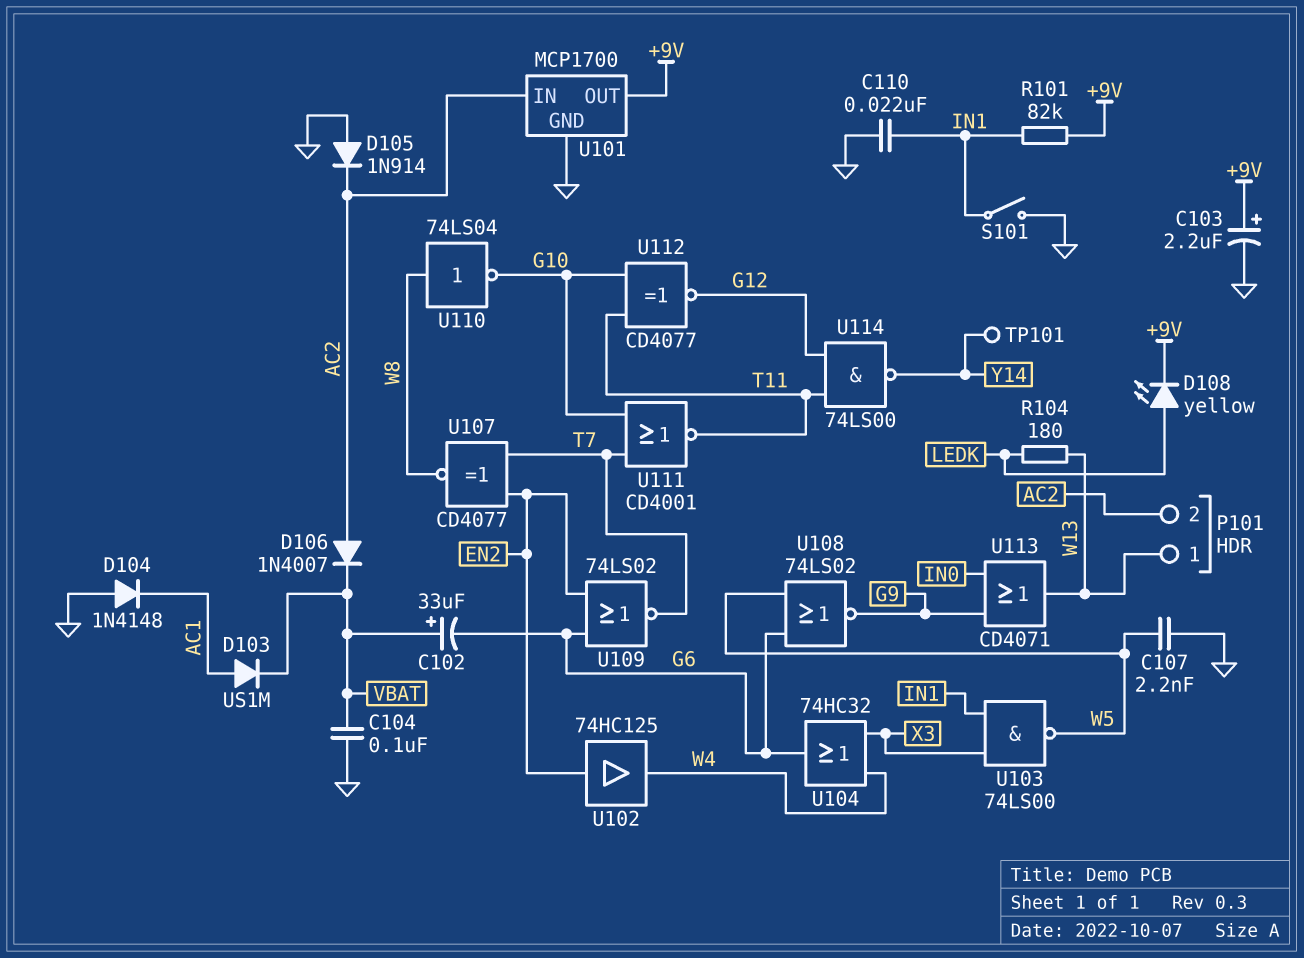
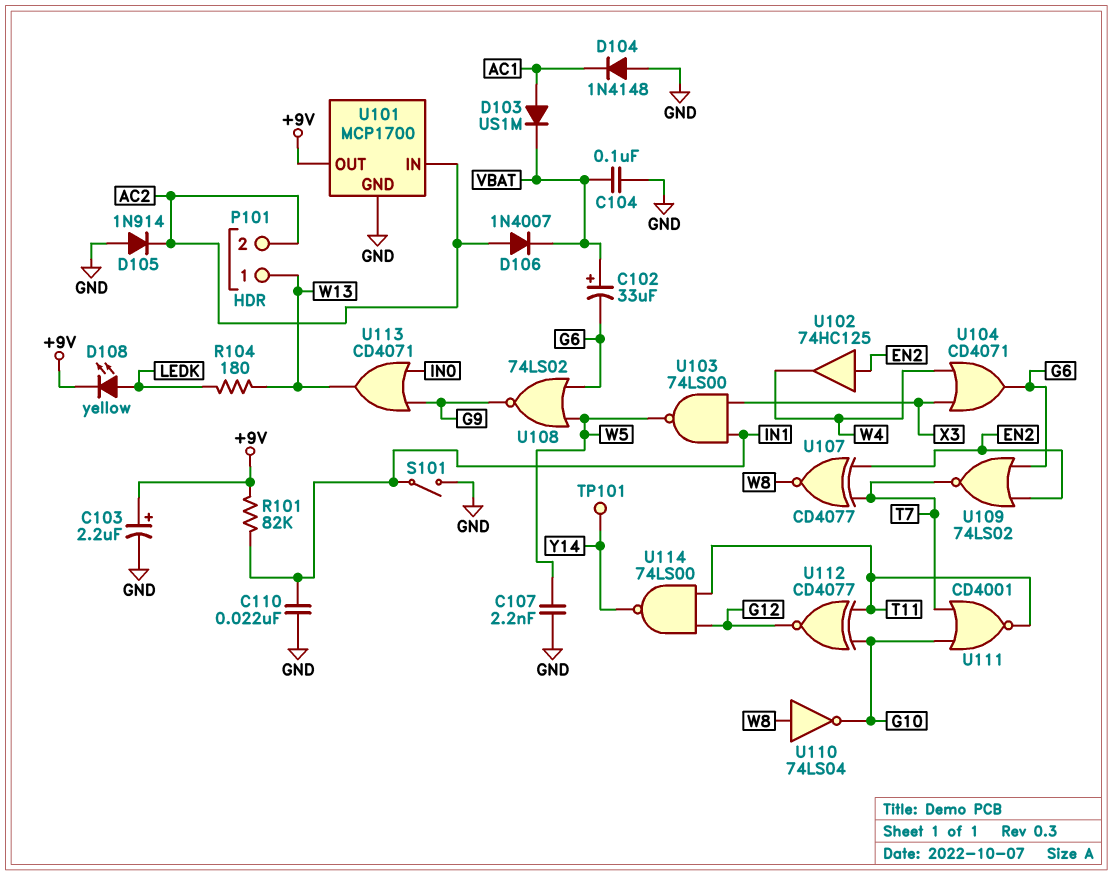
U104: OR 74HC32 (in W4, in X3, out G6) -> OR CD4071 (in W4, in X3, out G6)

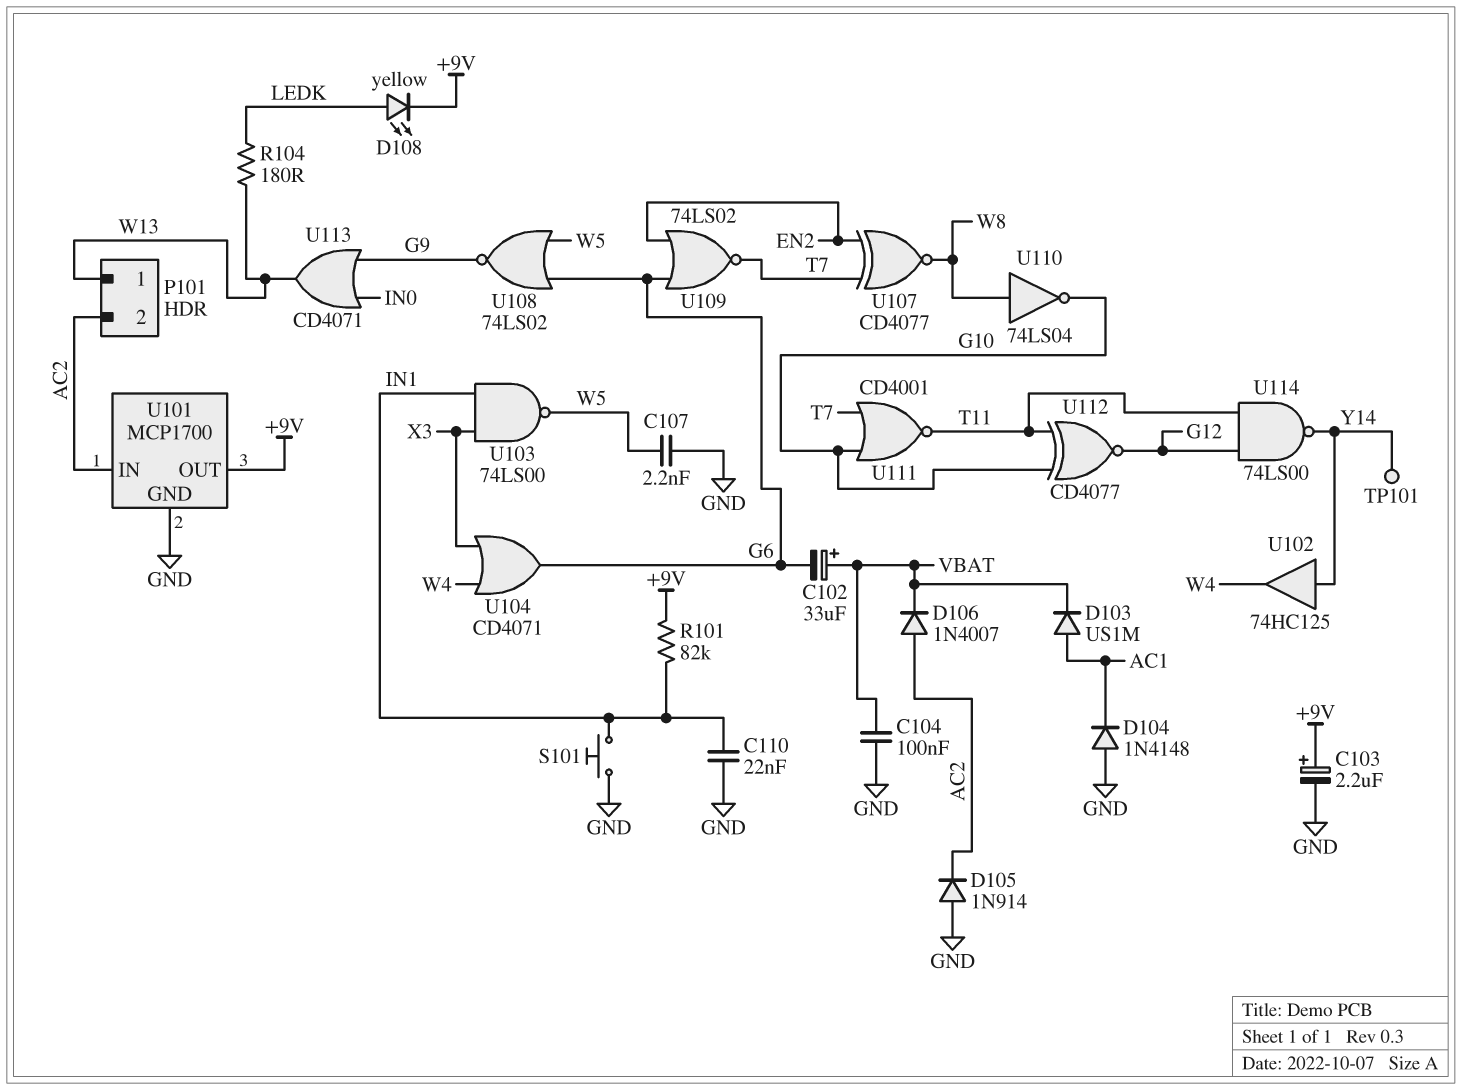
S101: switch (GND, IN1) -> button (GND, IN1)
U102: buffer 74HC125 (in EN2, out W4) -> buffer 74HC125 (in Y14, out W4)

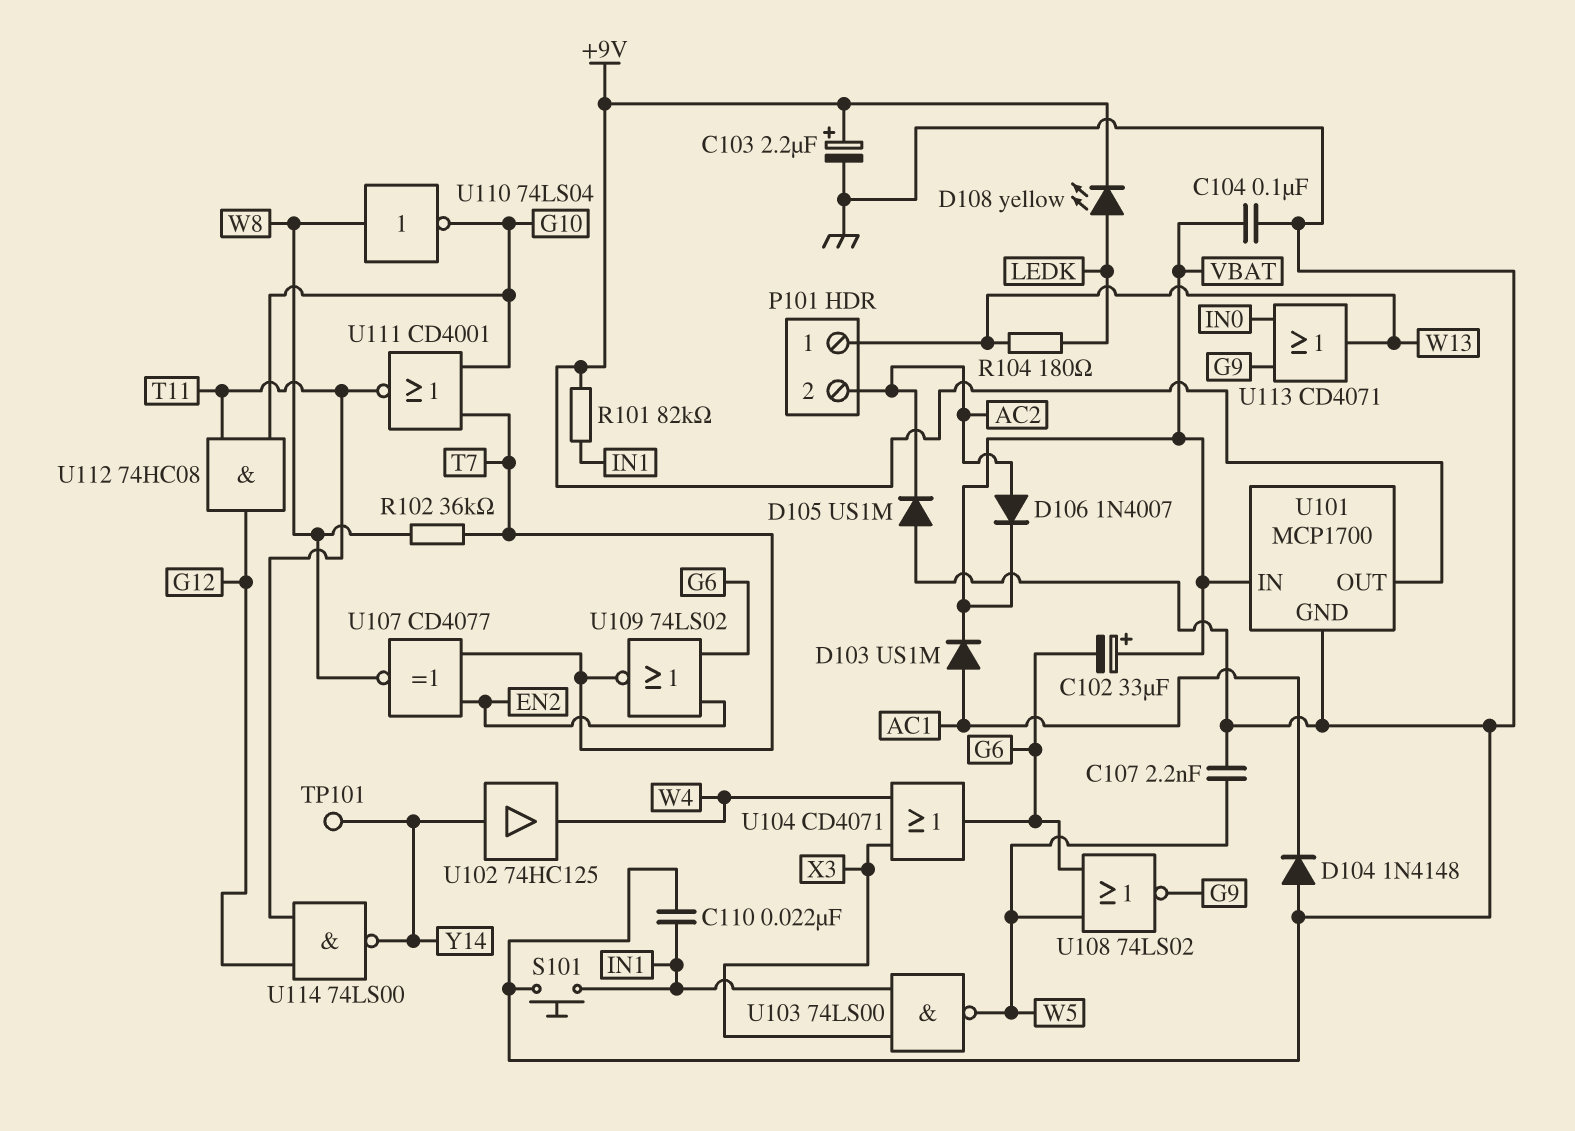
D105: diode 1N914 (A GND, K AC2) -> diode US1M (A GND, K AC2)
R102: none -> 36k (T7, W8)
U101 pin IN: AC2 -> VBAT
U112: XNOR CD4077 (in G10, in T11, out G12) -> AND 74HC08 (in G10, in T11, out G12)

